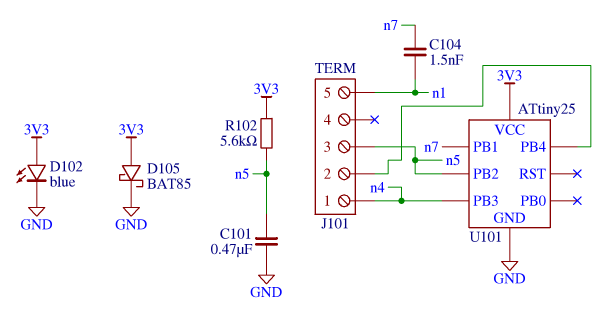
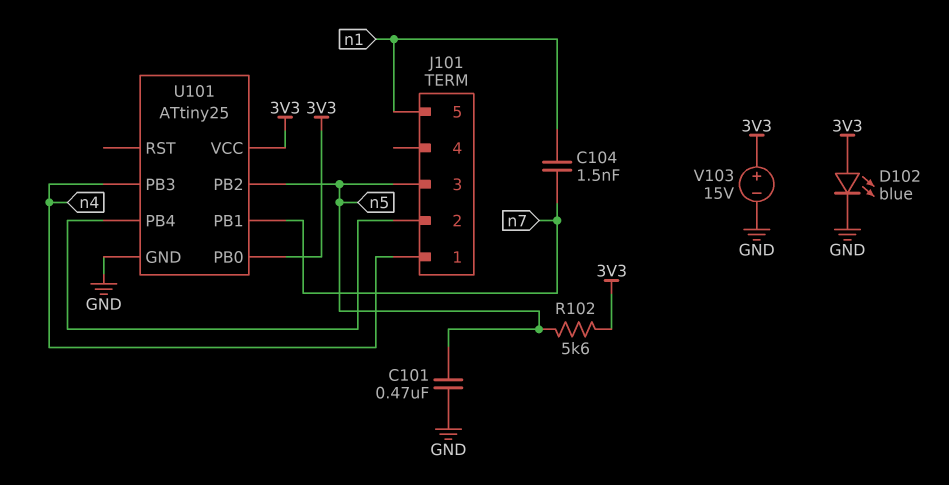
D105: schottky BAT85 (A 3V3, K GND) -> none
U101 pin PB0: none -> 3V3
V103: none -> 15V (plus 3V3, minus GND)

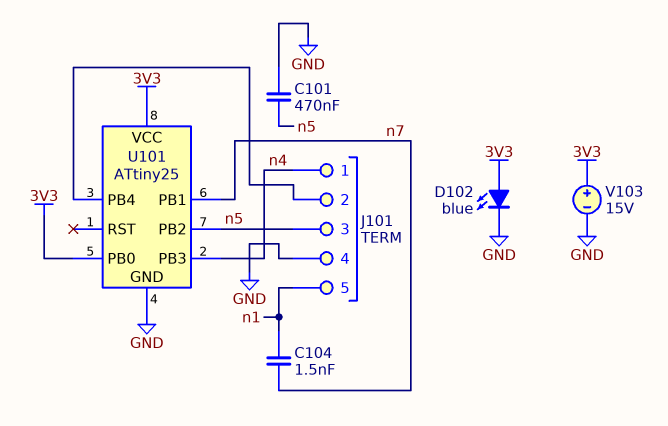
J101 pin 4: none -> GND
R102: 5.6k (3V3, n5) -> none

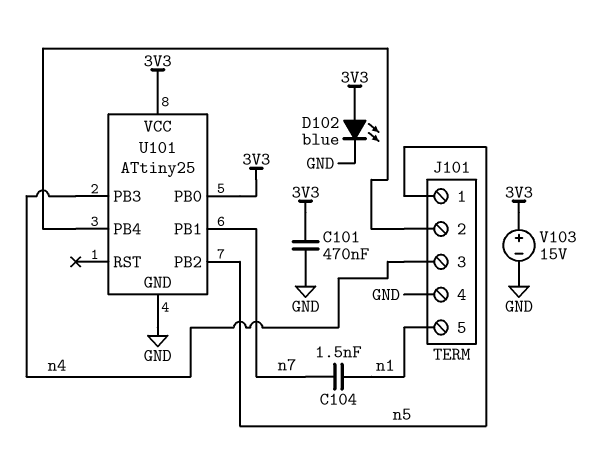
C101: 470nF (GND, n5) -> 470nF (3V3, GND)
J101 pin 1: n4 -> n5
J101 pin 3: n5 -> n4

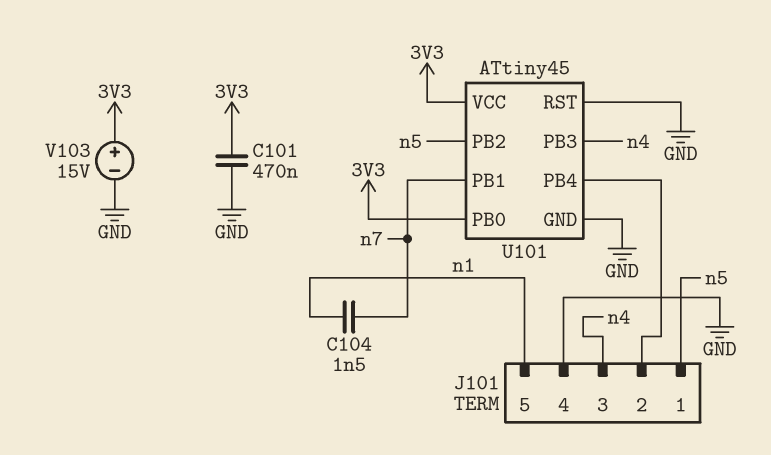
D102: LED blue (A 3V3, K GND) -> none
U101: ATtiny25 -> ATtiny45
U101 pin RST: none -> GND

